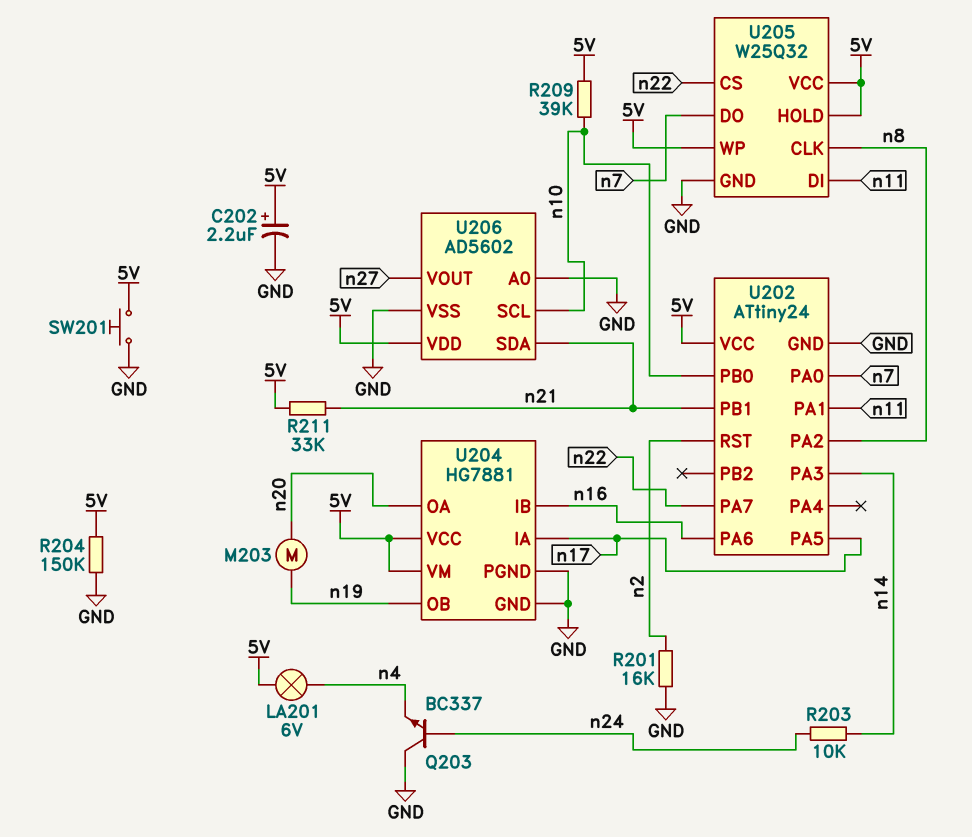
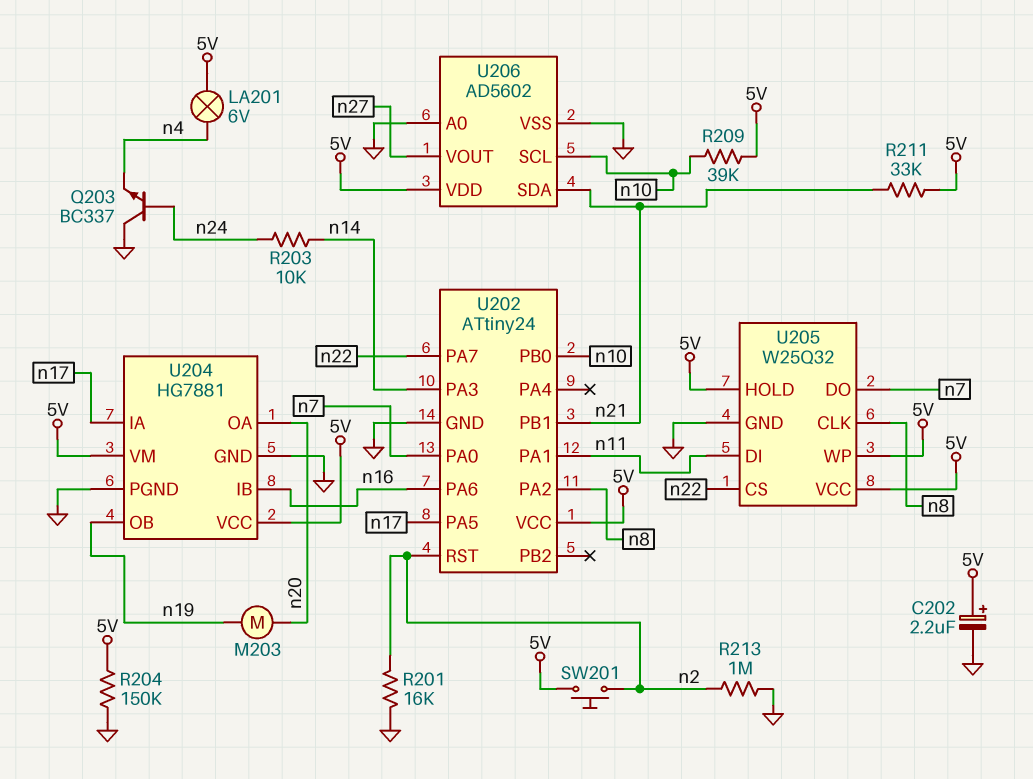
R213: none -> 1M (GND, n2)
SW201: button (5V, GND) -> button (5V, n2)

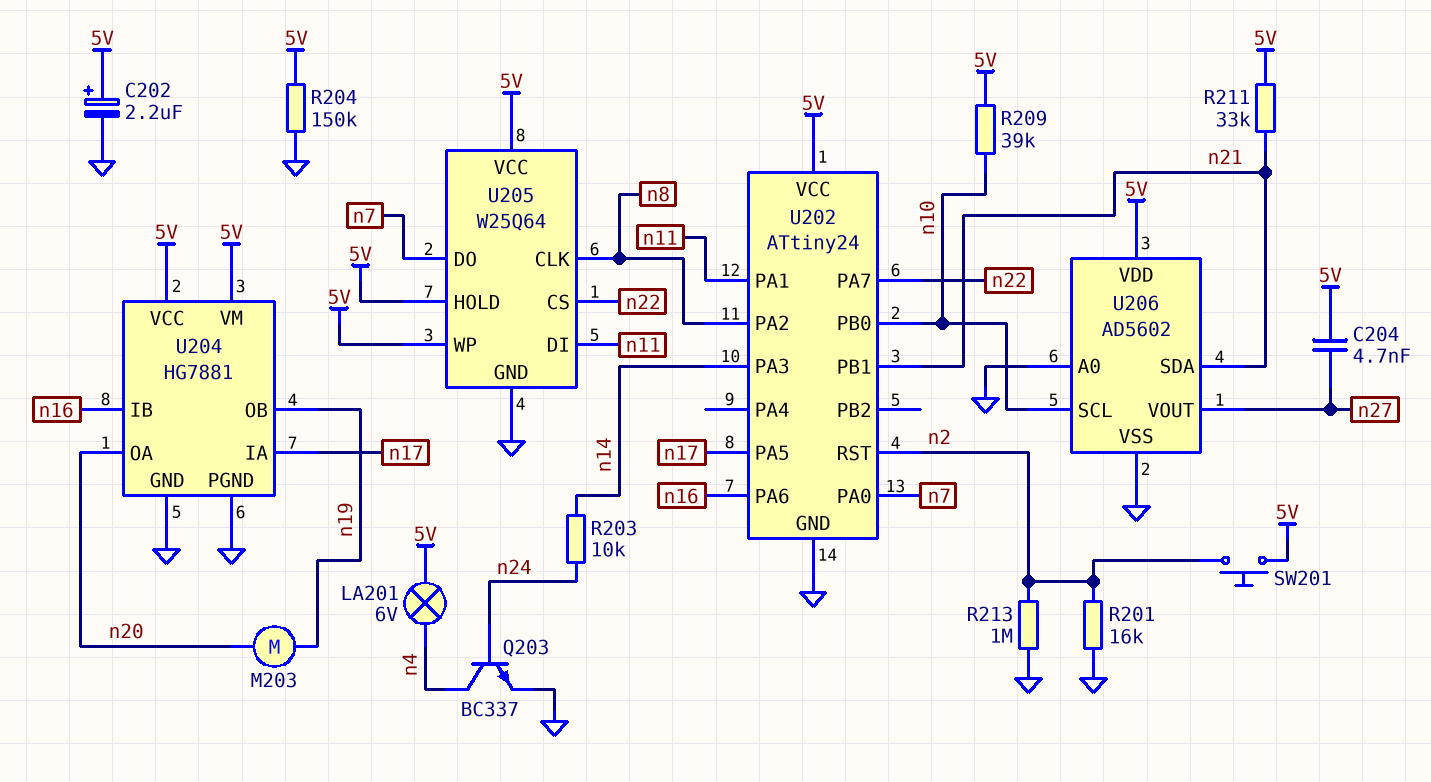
C204: none -> 4.7nF (5V, n27)
Q203: NPN BC337 (B n24, C GND, E n4) -> NPN BC337 (B n24, C n4, E GND)
U205: W25Q32 -> W25Q64

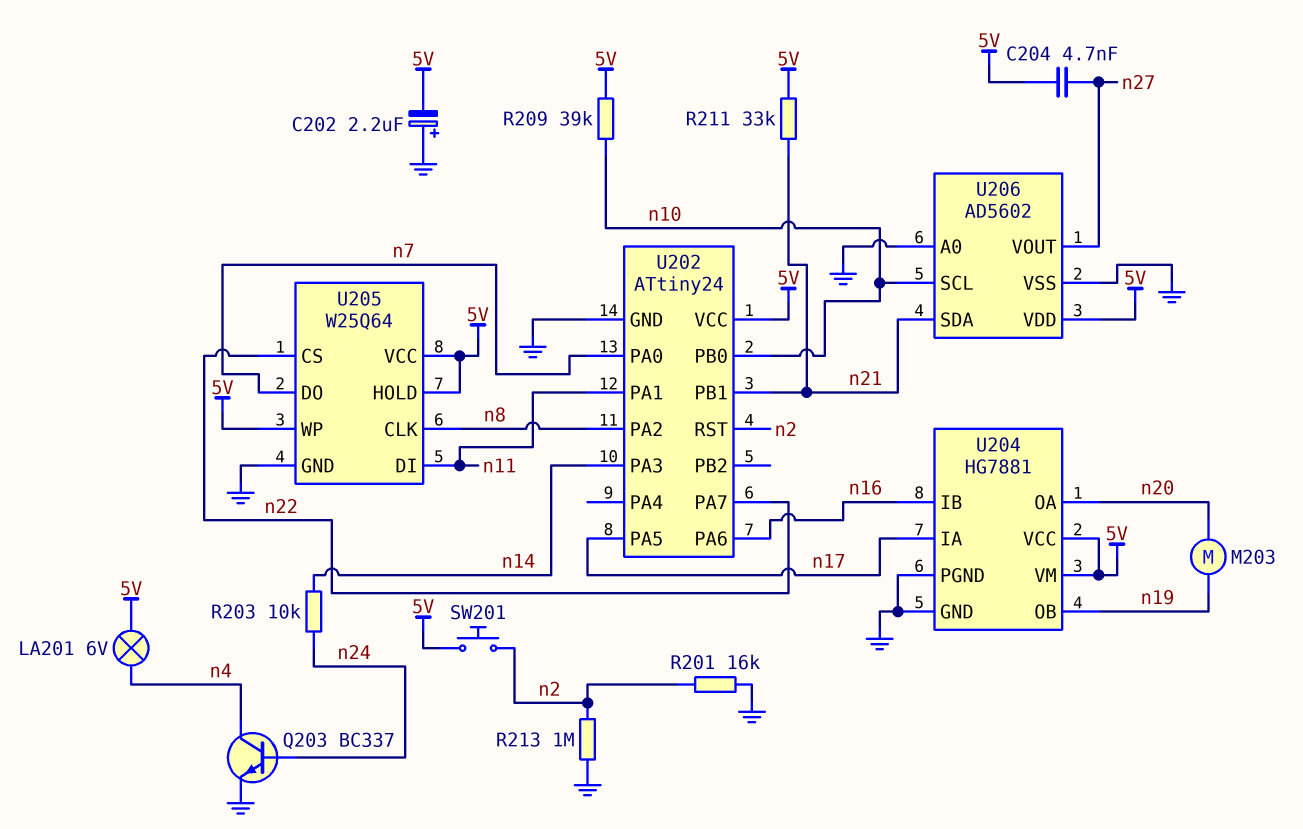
C202: 2.2uF (plus 5V, minus GND) -> 2.2uF (plus GND, minus 5V)
R204: 150k (5V, GND) -> none

